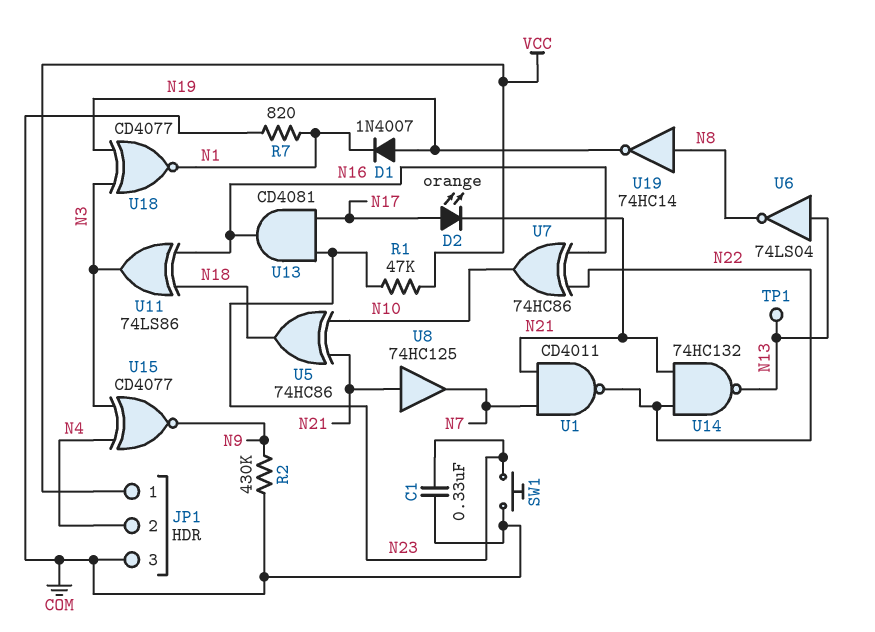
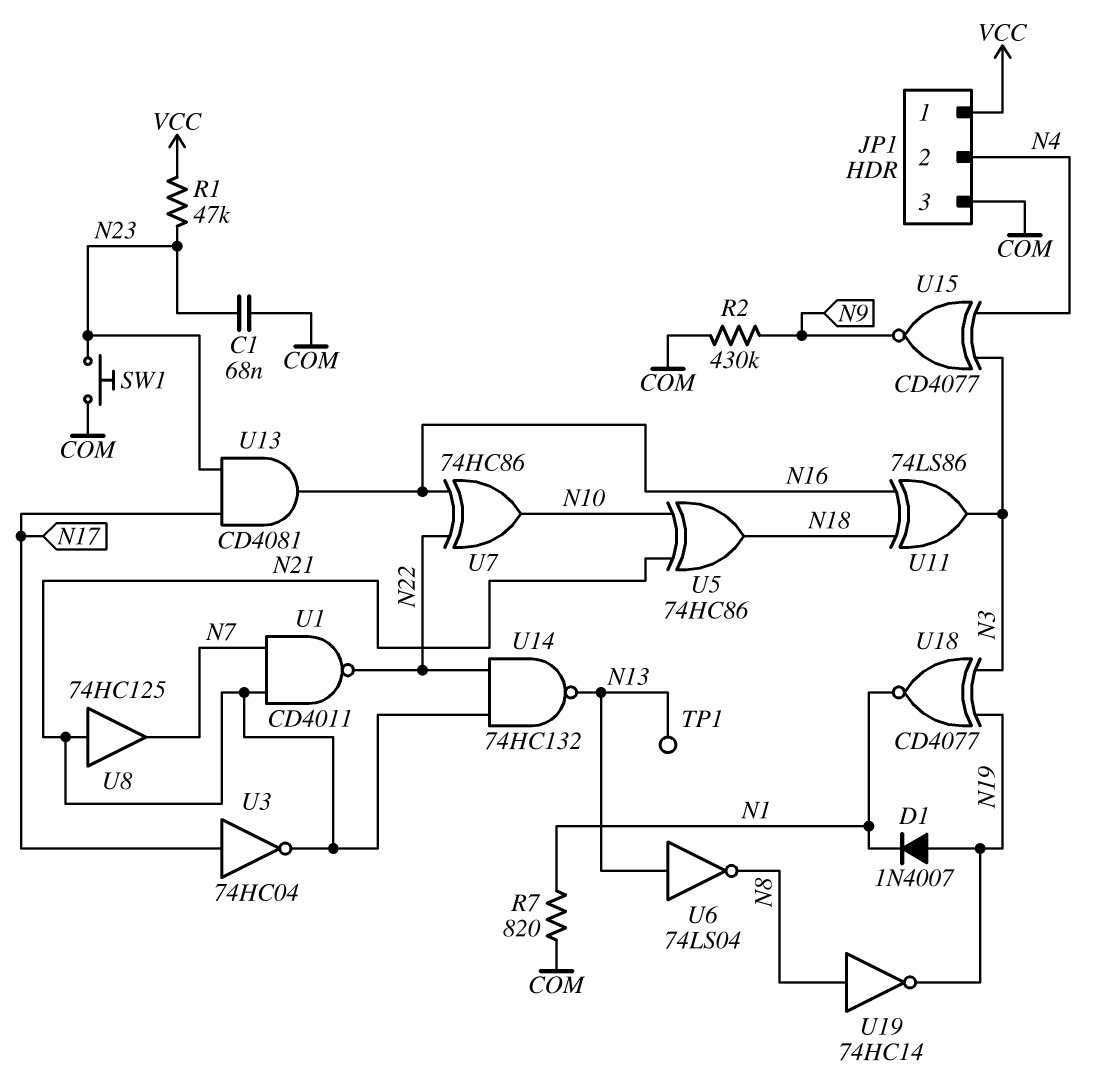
C1: 330nF (COM, N23) -> 68nF (COM, N23)
D2: LED orange (A N17, K N21) -> none
U3: none -> NOT 74HC04 (in N17, out N21)

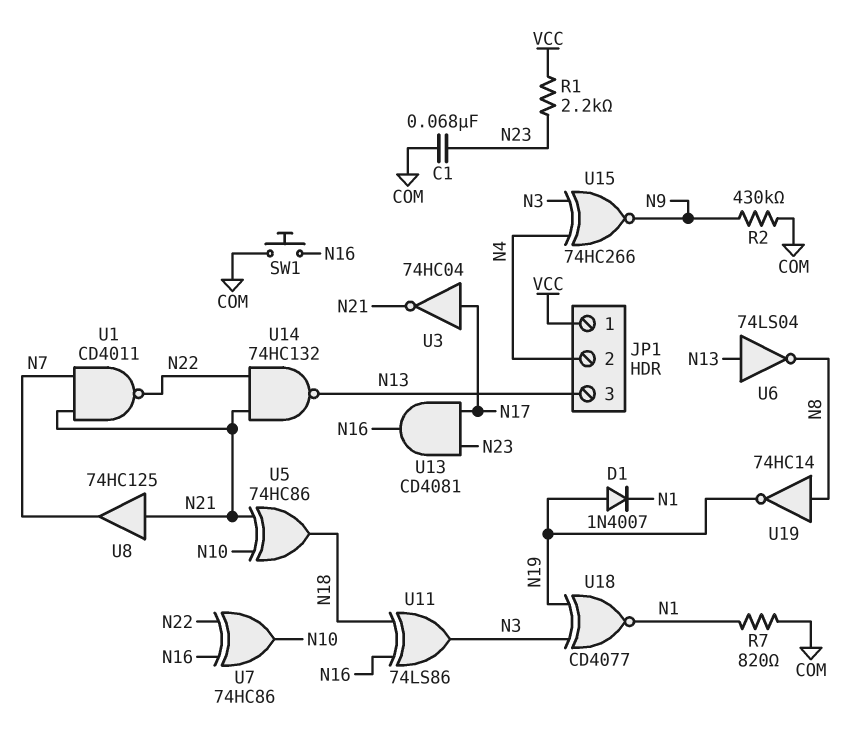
JP1 pin 3: COM -> N13
R1: 47k (N23, VCC) -> 2.2k (N23, VCC)
SW1: button (COM, N23) -> button (COM, N16)
TP1: test point (N13) -> none
U15: XNOR CD4077 (in N3, in N4, out N9) -> XNOR 74HC266 (in N3, in N4, out N9)

